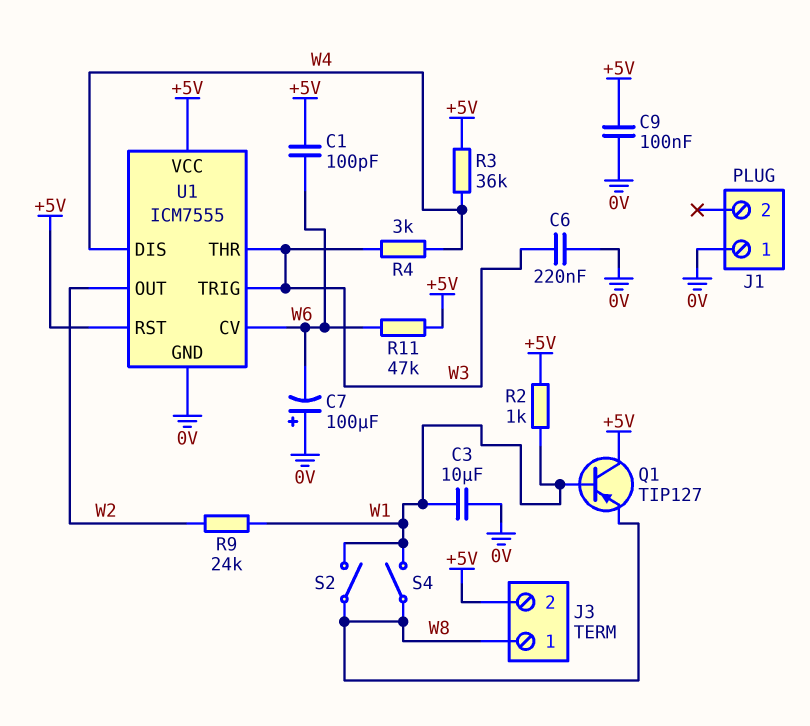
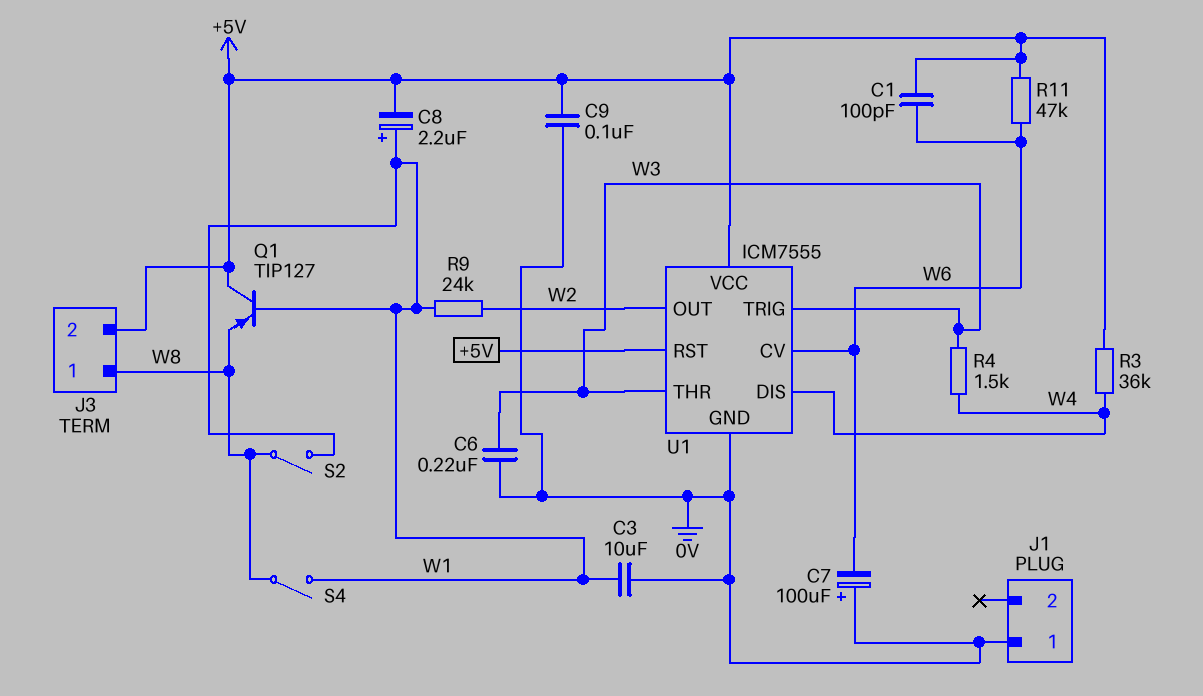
C8: none -> 2.2uF (plus W1, minus +5V)
R2: 1k (+5V, W1) -> none
R4: 3k (W3, W4) -> 1.5k (W3, W4)

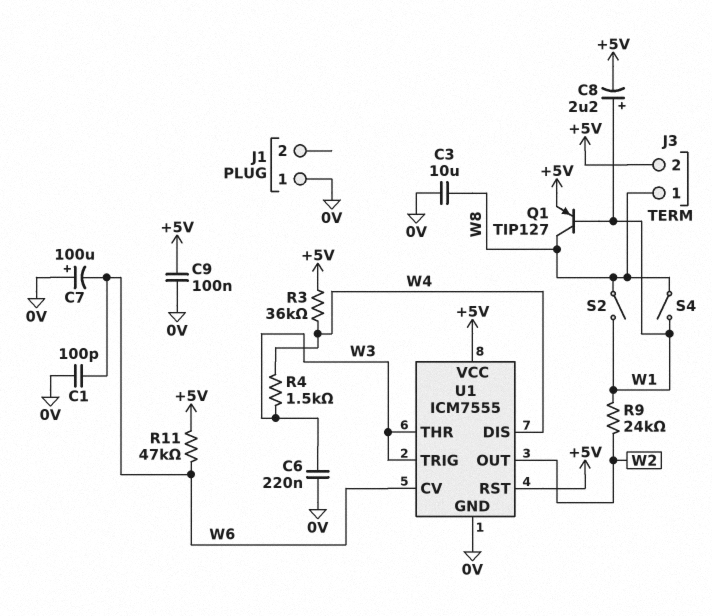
C1: 100pF (+5V, W6) -> 100pF (0V, W6)
C3: 10uF (0V, W1) -> 10uF (0V, W8)
Q1: PNP TIP127 (B W1, C +5V, E W8) -> PNP TIP127 (B W1, C W8, E +5V)

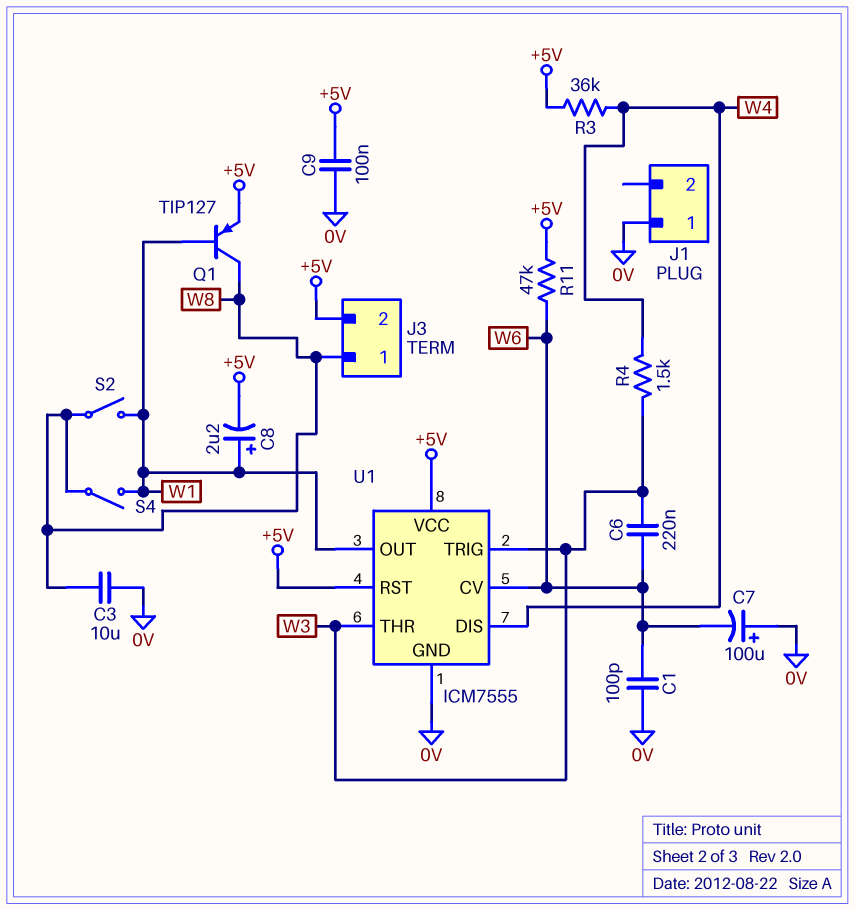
C6: 220nF (0V, W3) -> 220nF (W3, W6)
R9: 24k (W1, W2) -> none
U1 pin OUT: W2 -> W1

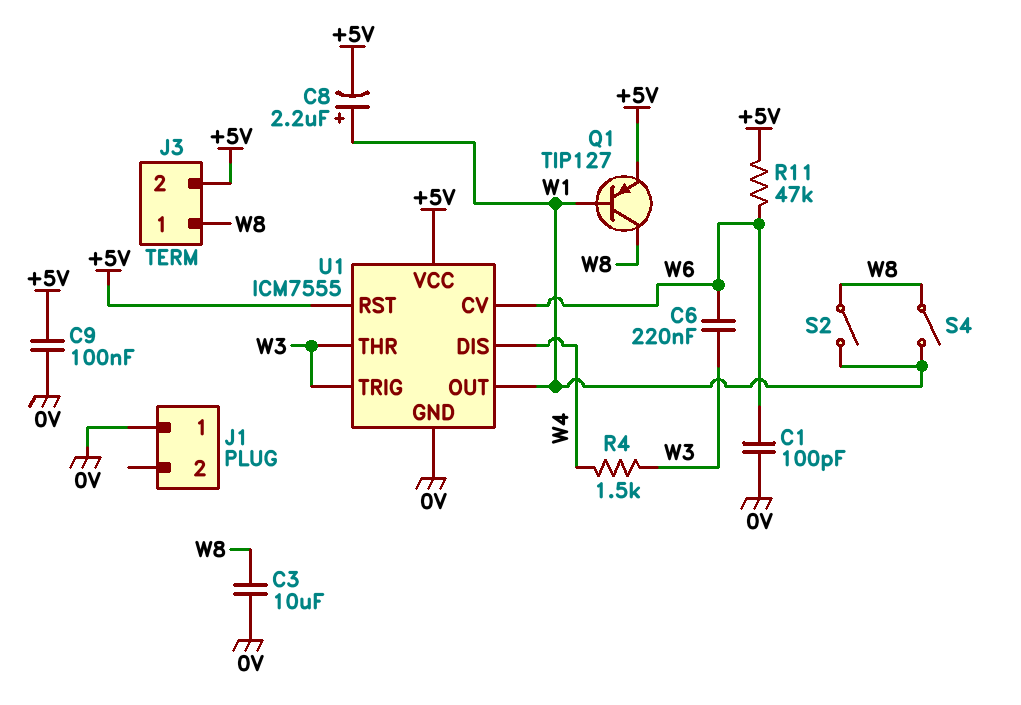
C7: 100uF (plus 0V, minus W6) -> none
R3: 36k (+5V, W4) -> none

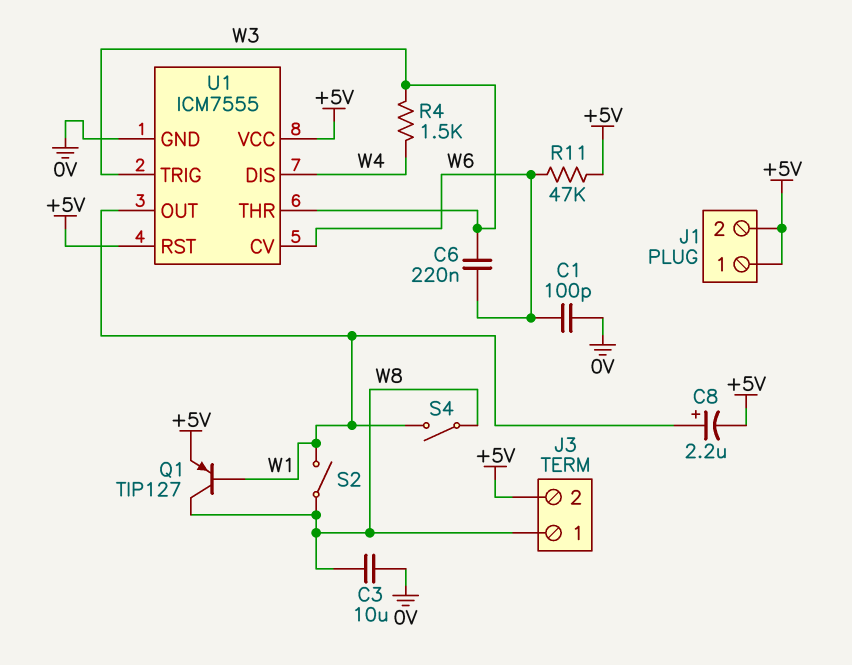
C9: 100nF (+5V, 0V) -> none
J1 pin 1: 0V -> +5V
J1 pin 2: none -> +5V

